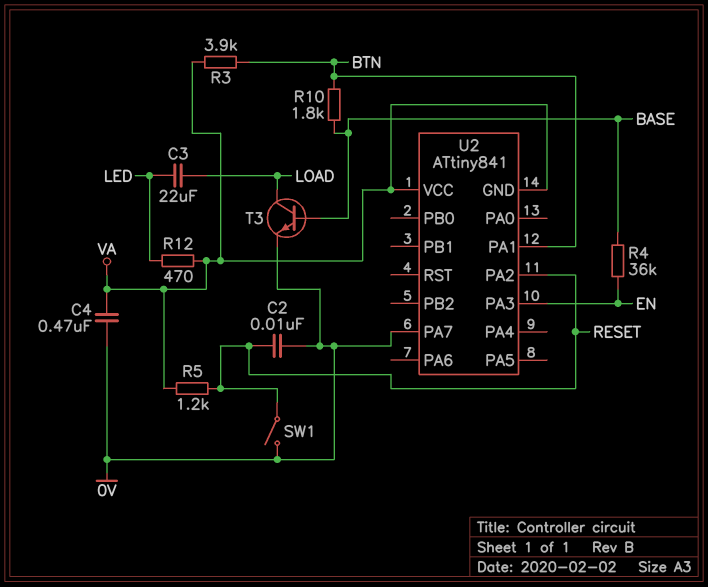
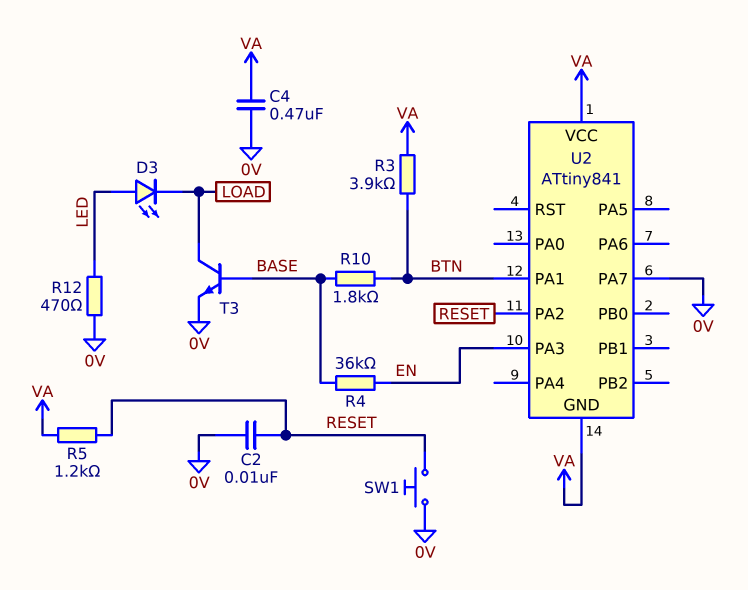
C3: 22uF (LED, LOAD) -> none
D3: none -> LED (A LED, K LOAD)
R12: 470 (LED, VA) -> 470 (0V, LED)
SW1: switch (0V, RESET) -> button (0V, RESET)

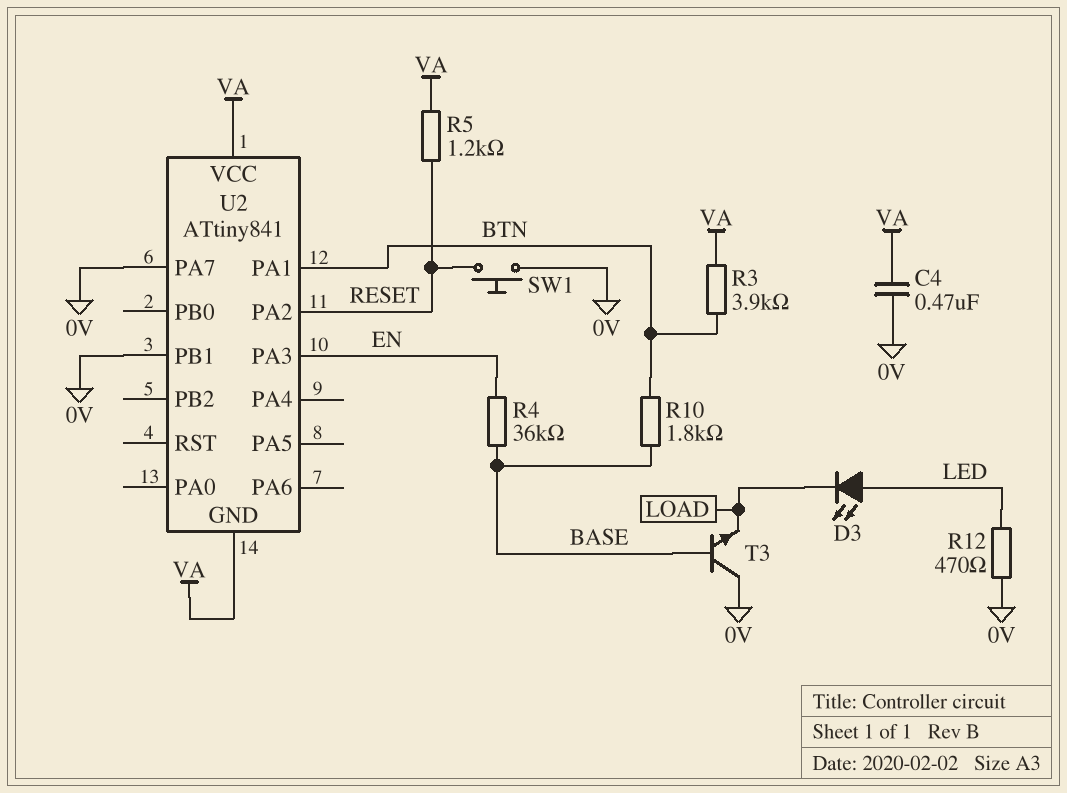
C2: 10nF (0V, RESET) -> none
T3: NPN (B BASE, C LOAD, E 0V) -> NPN (B BASE, C 0V, E LOAD)
U2 pin PB1: none -> 0V

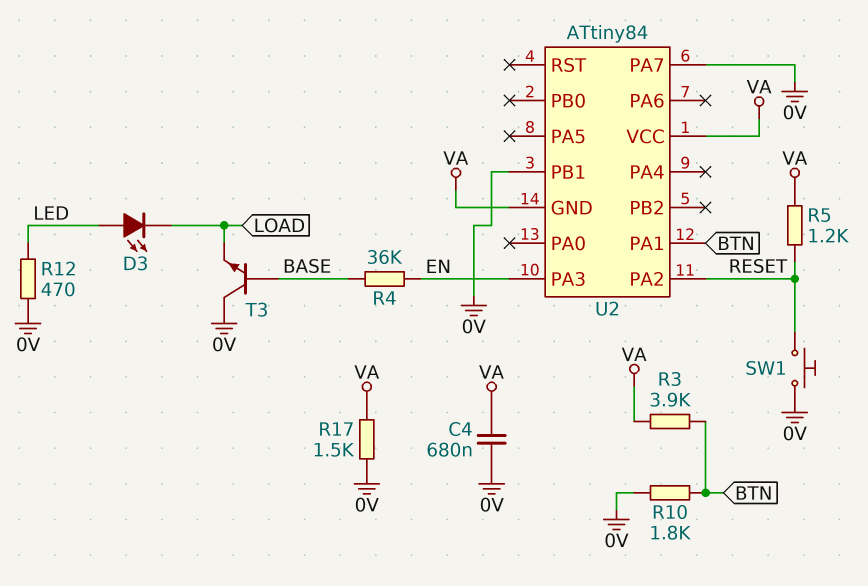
C4: 470nF (0V, VA) -> 680nF (0V, VA)
R10: 1.8k (BASE, BTN) -> 1.8k (0V, BTN)
R17: none -> 1.5k (0V, VA)
U2: ATtiny841 -> ATtiny84

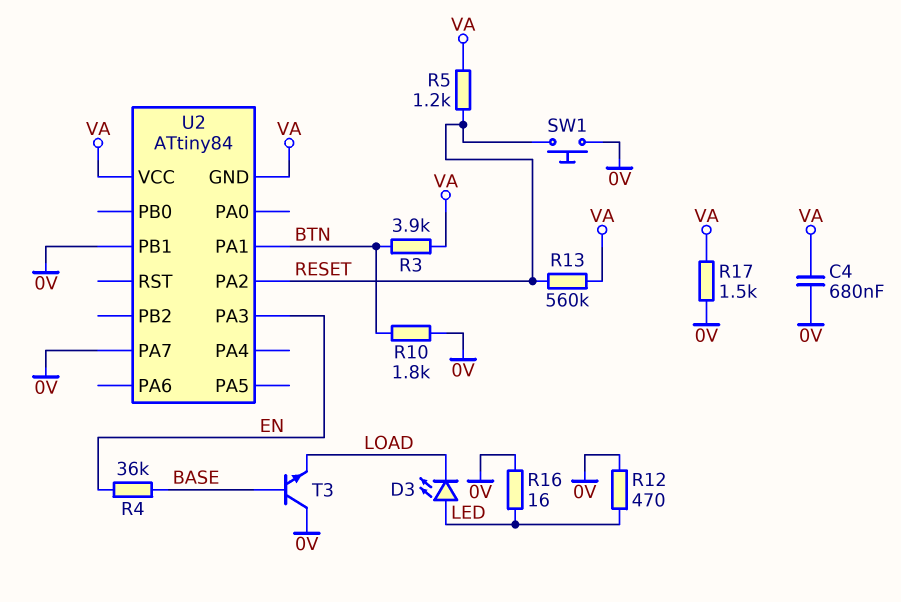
R13: none -> 560k (RESET, VA)
R16: none -> 16 (0V, LED)

